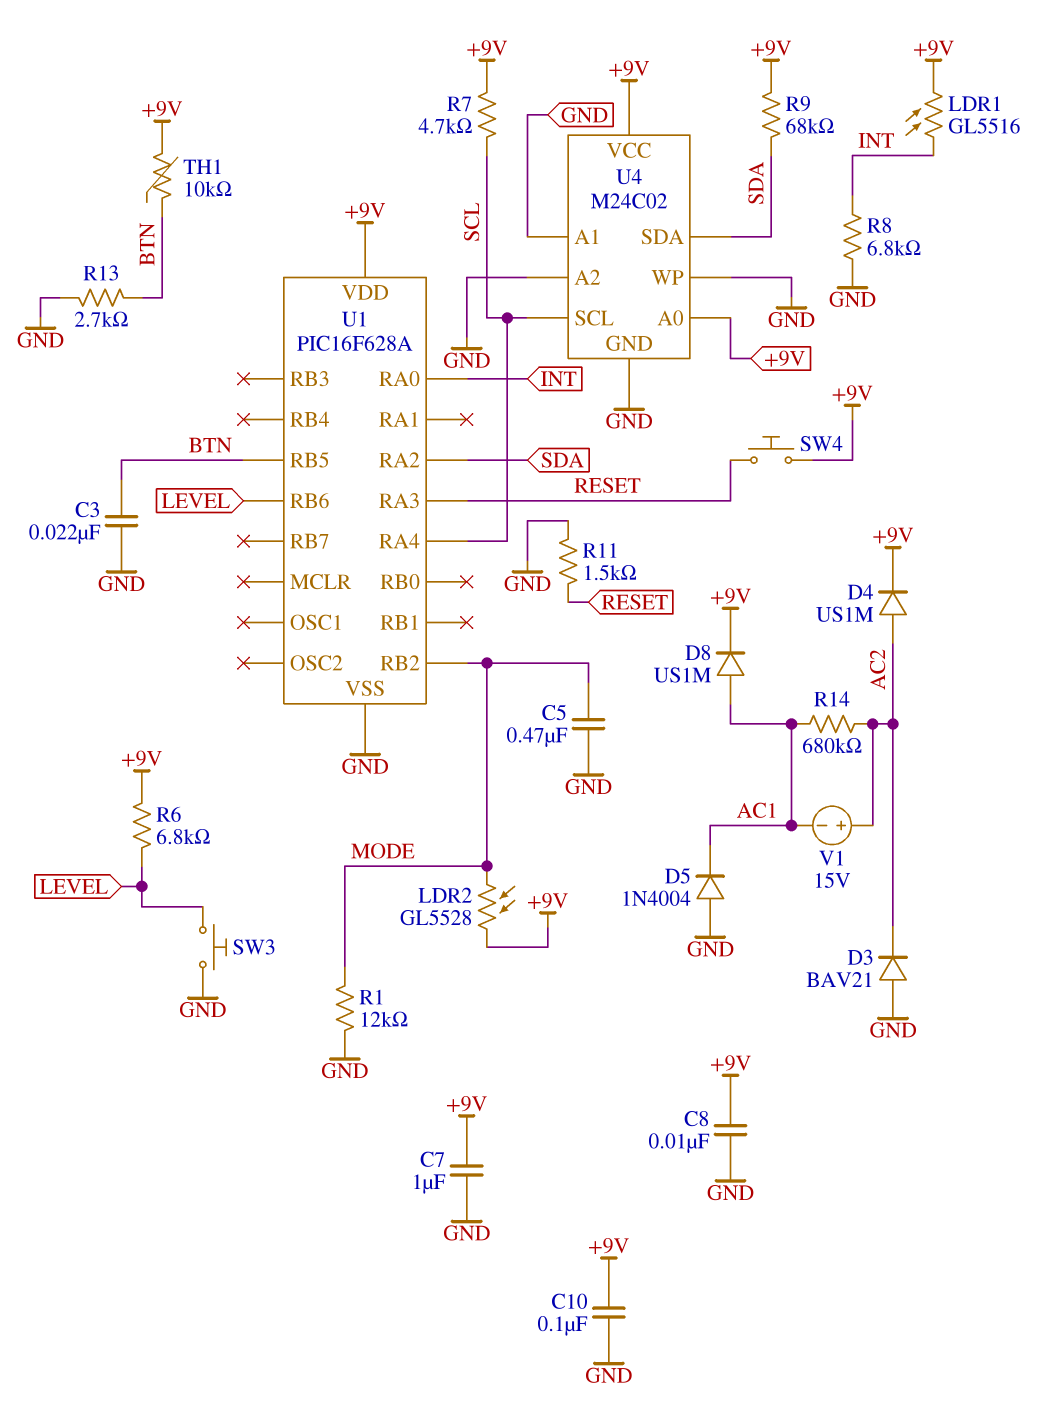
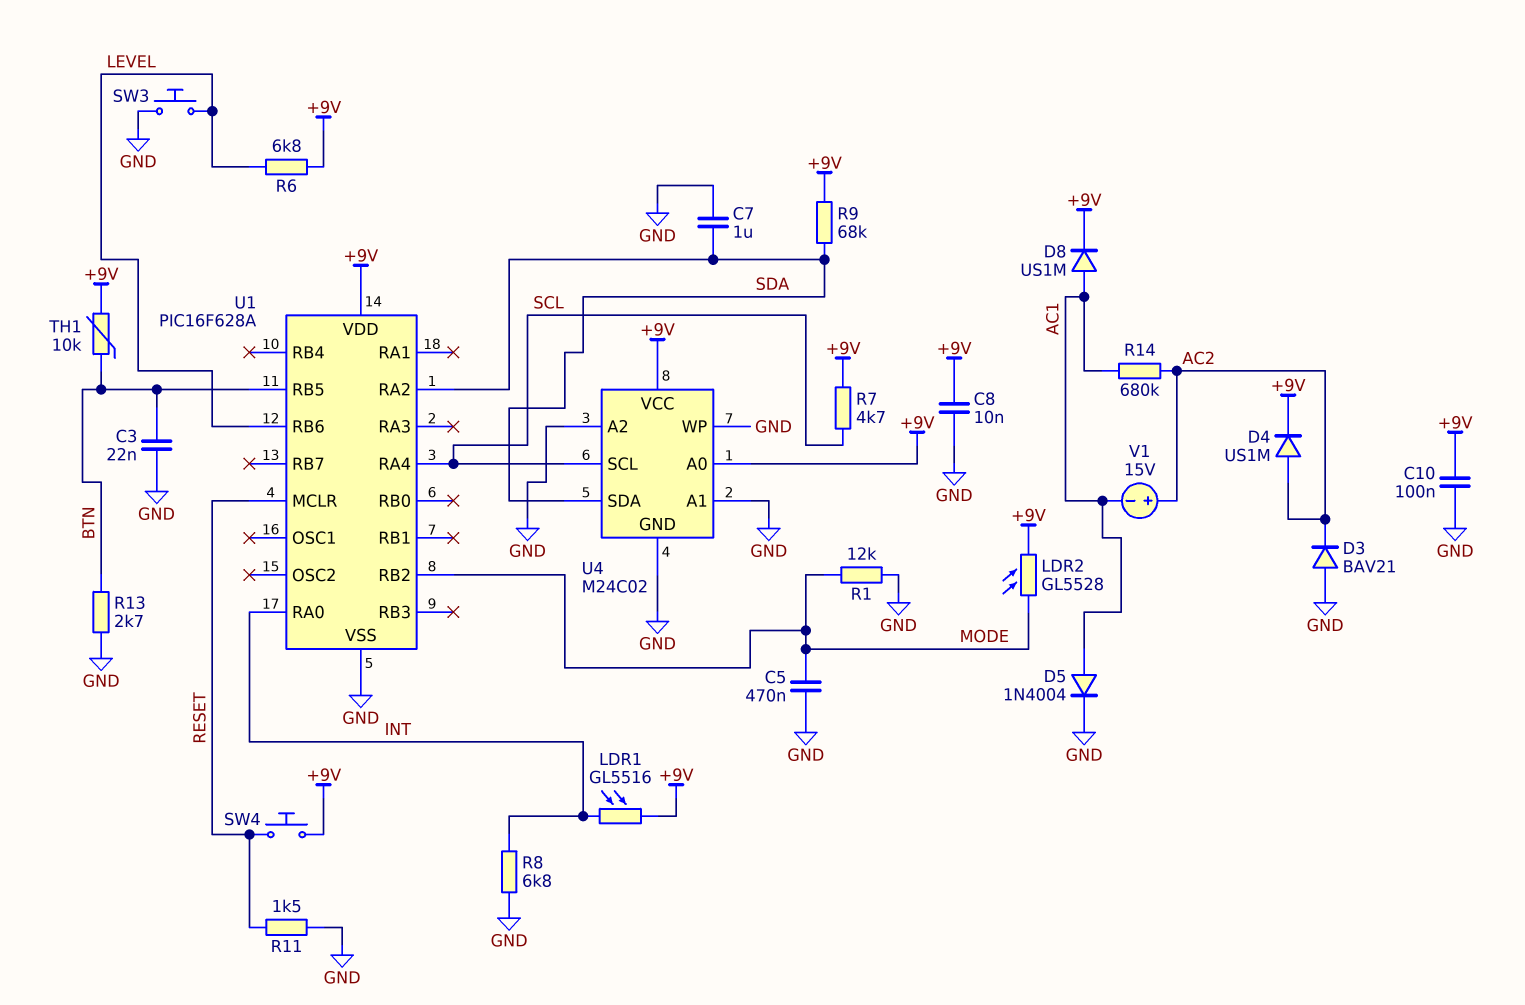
C7: 1uF (+9V, GND) -> 1uF (GND, SDA)
D5: diode 1N4004 (A GND, K AC1) -> diode 1N4004 (A AC1, K GND)
U1 pin MCLR: none -> RESET
U1 pin RA3: RESET -> none

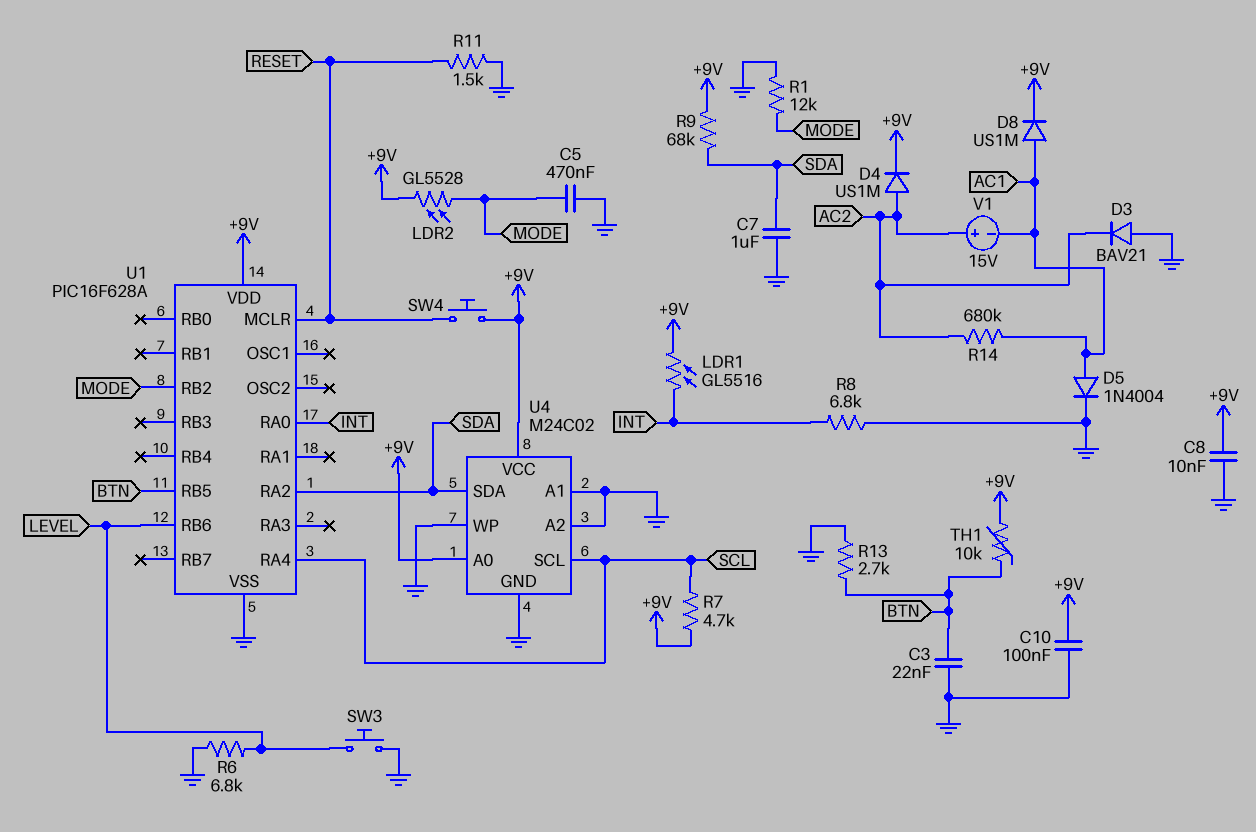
R6: 6.8k (+9V, LEVEL) -> 6.8k (GND, LEVEL)

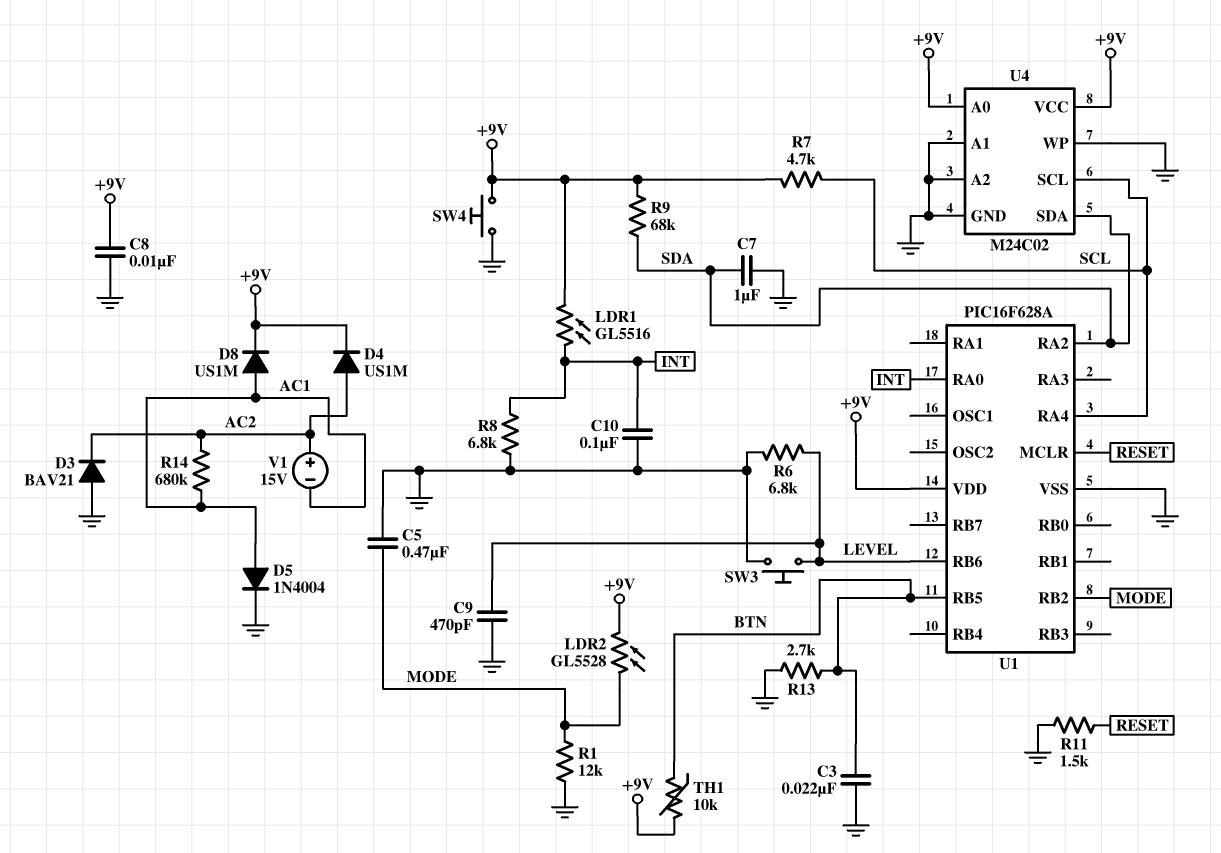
C9: none -> 470pF (GND, LEVEL)
C10: 100nF (+9V, GND) -> 100nF (GND, INT)
SW4: button (+9V, RESET) -> button (+9V, GND)

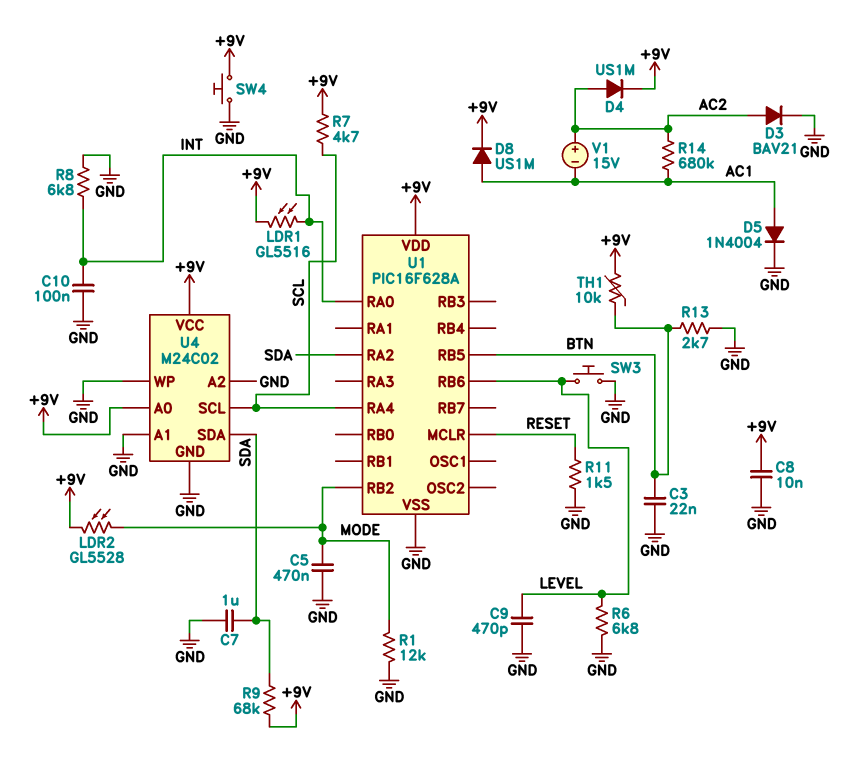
D3: diode BAV21 (A GND, K AC2) -> diode BAV21 (A AC2, K GND)

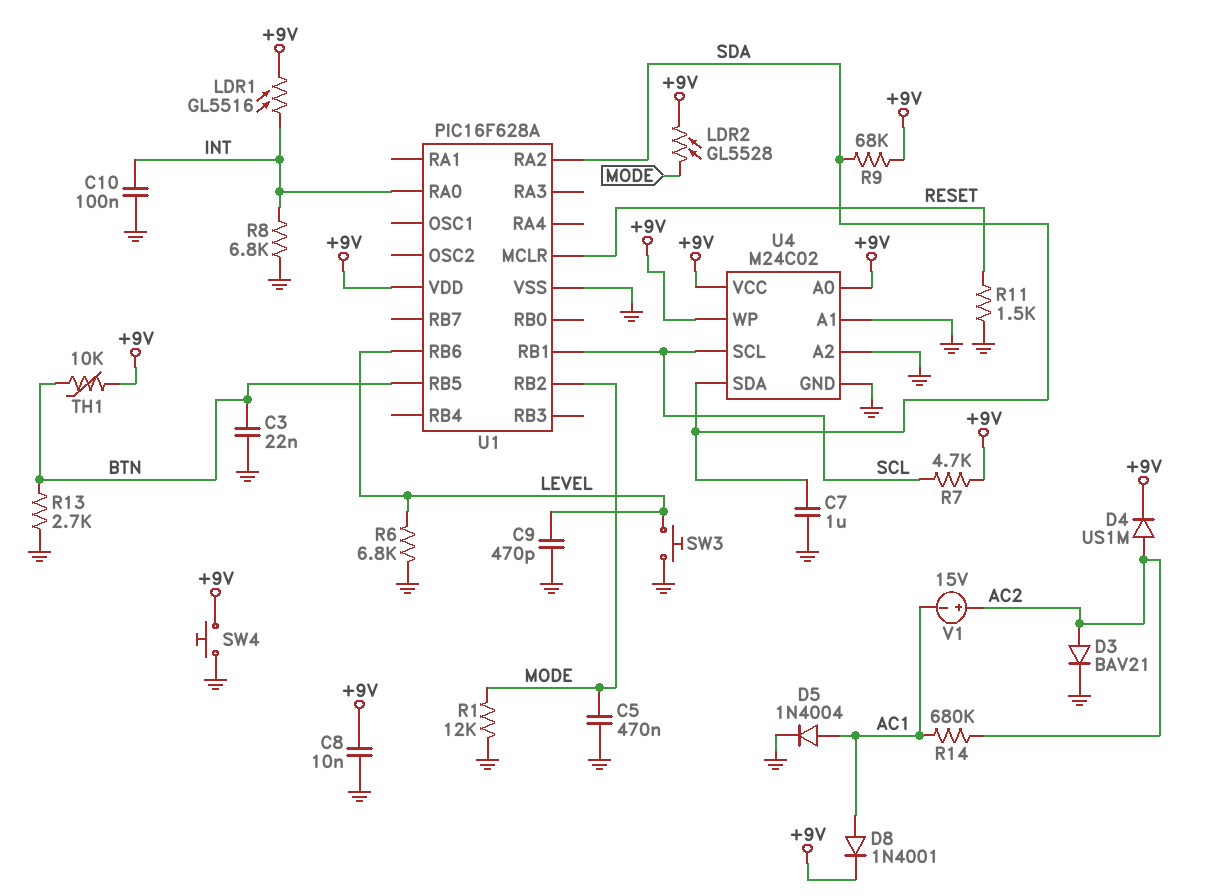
D8: diode US1M (A AC1, K +9V) -> diode 1N4001 (A AC1, K +9V)
U1 pin RA4: SCL -> none
U1 pin RB1: none -> SCL
U4 pin WP: GND -> +9V

